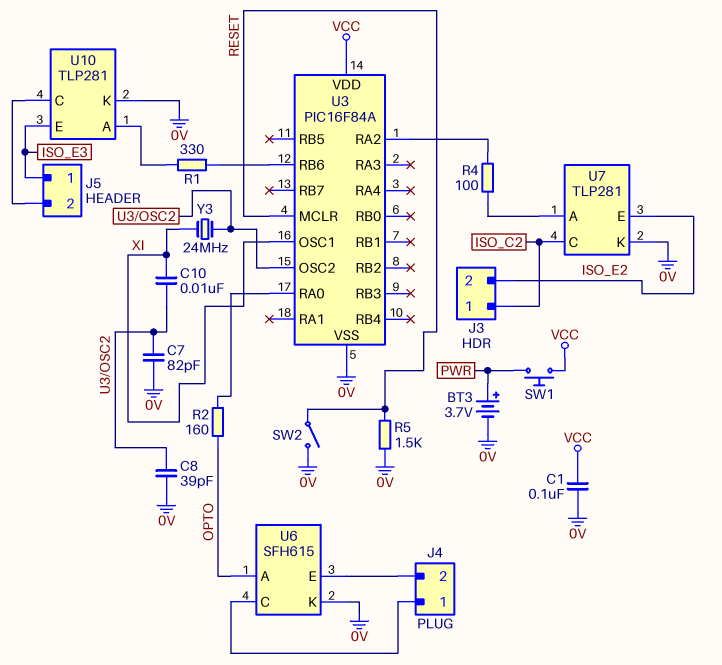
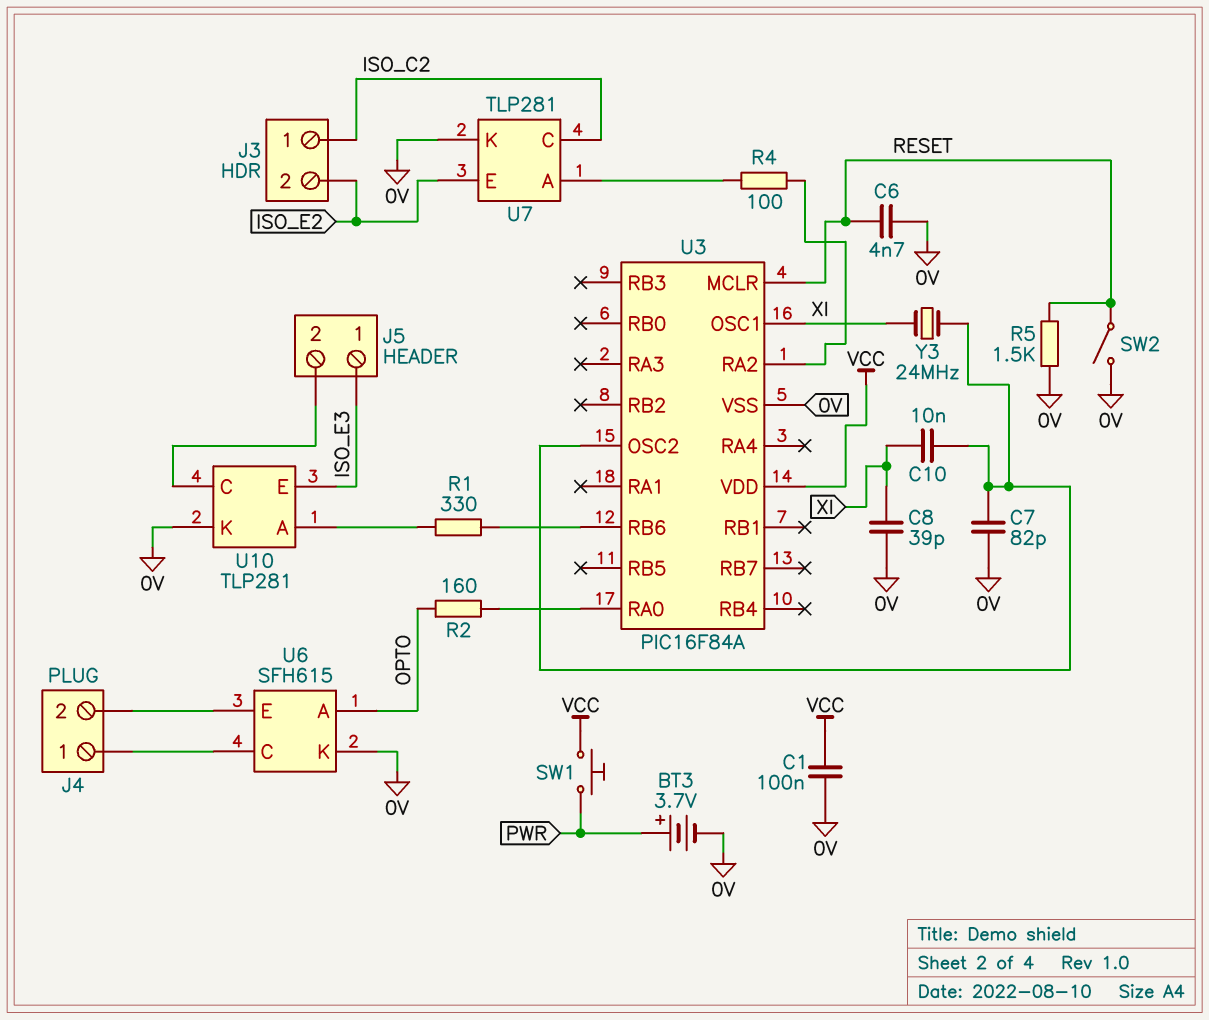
C6: none -> 4.7nF (0V, RESET)
C8: 39pF (0V, U3/OSC2) -> 39pF (0V, XI)

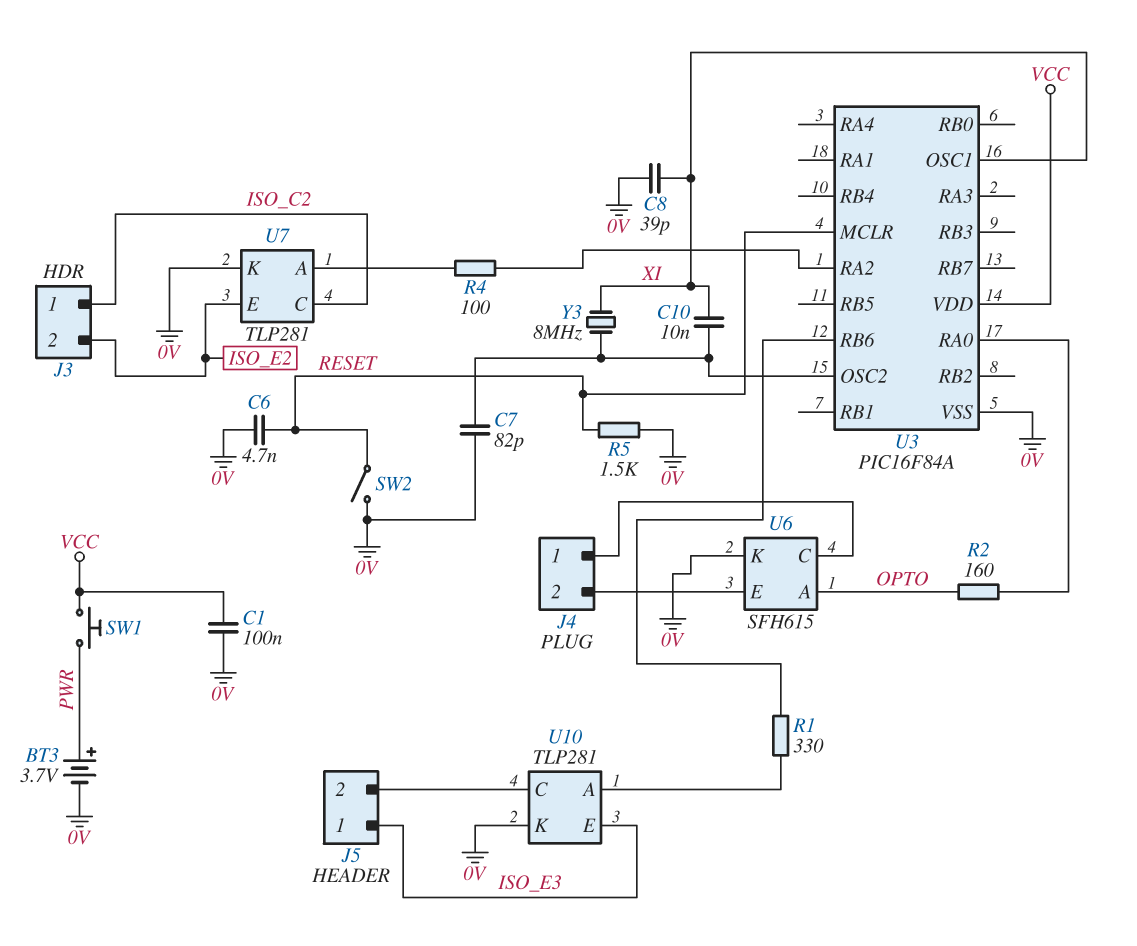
Y3: 24MHz (U3/OSC2, XI) -> 8MHz (U3/OSC2, XI)

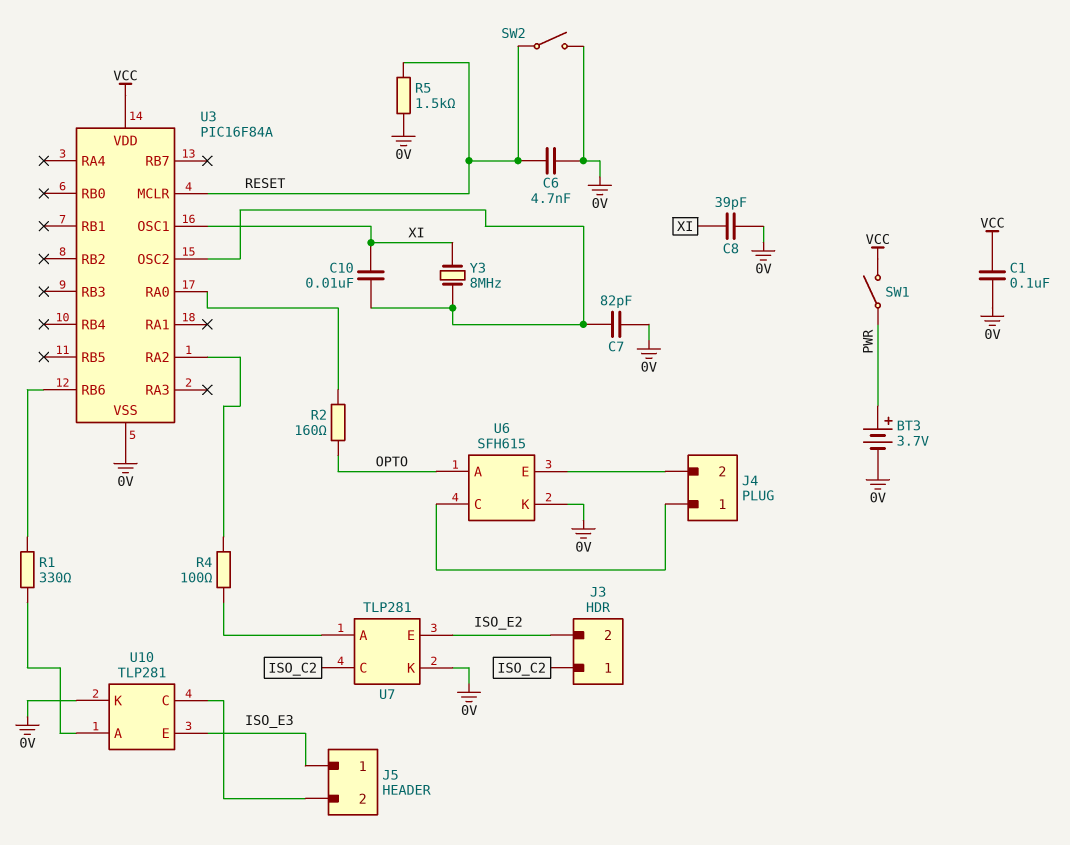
SW1: button (PWR, VCC) -> switch (PWR, VCC)

